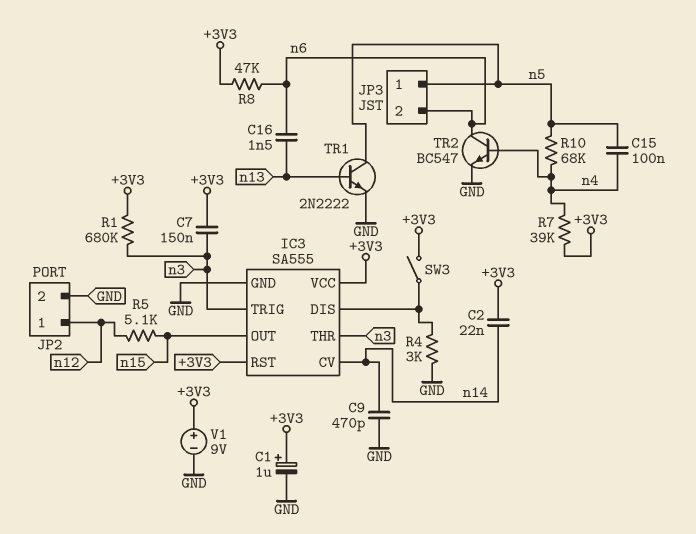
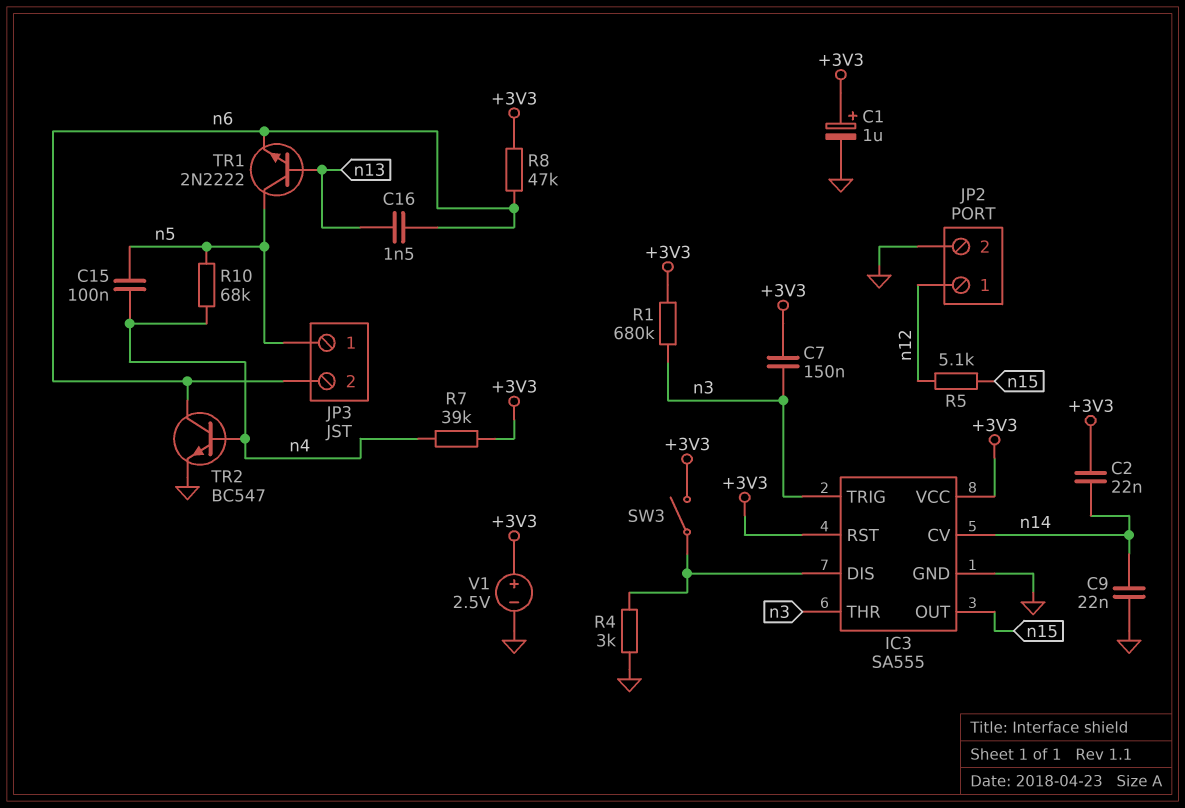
C9: 470pF (GND, n14) -> 22nF (GND, n14)
TR1: NPN 2N2222 (B n13, C n5, E GND) -> NPN 2N2222 (B n13, C n5, E n6)
V1: 9V (plus +3V3, minus GND) -> 2.5V (plus +3V3, minus GND)

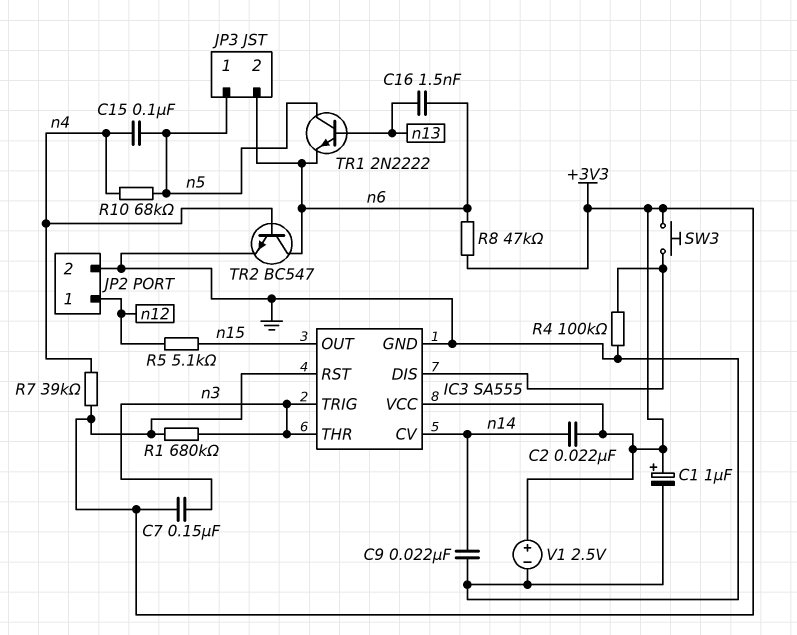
R4: 3k (GND, IC3/DIS) -> 100k (GND, IC3/DIS)
SW3: switch (+3V3, IC3/DIS) -> button (+3V3, IC3/DIS)

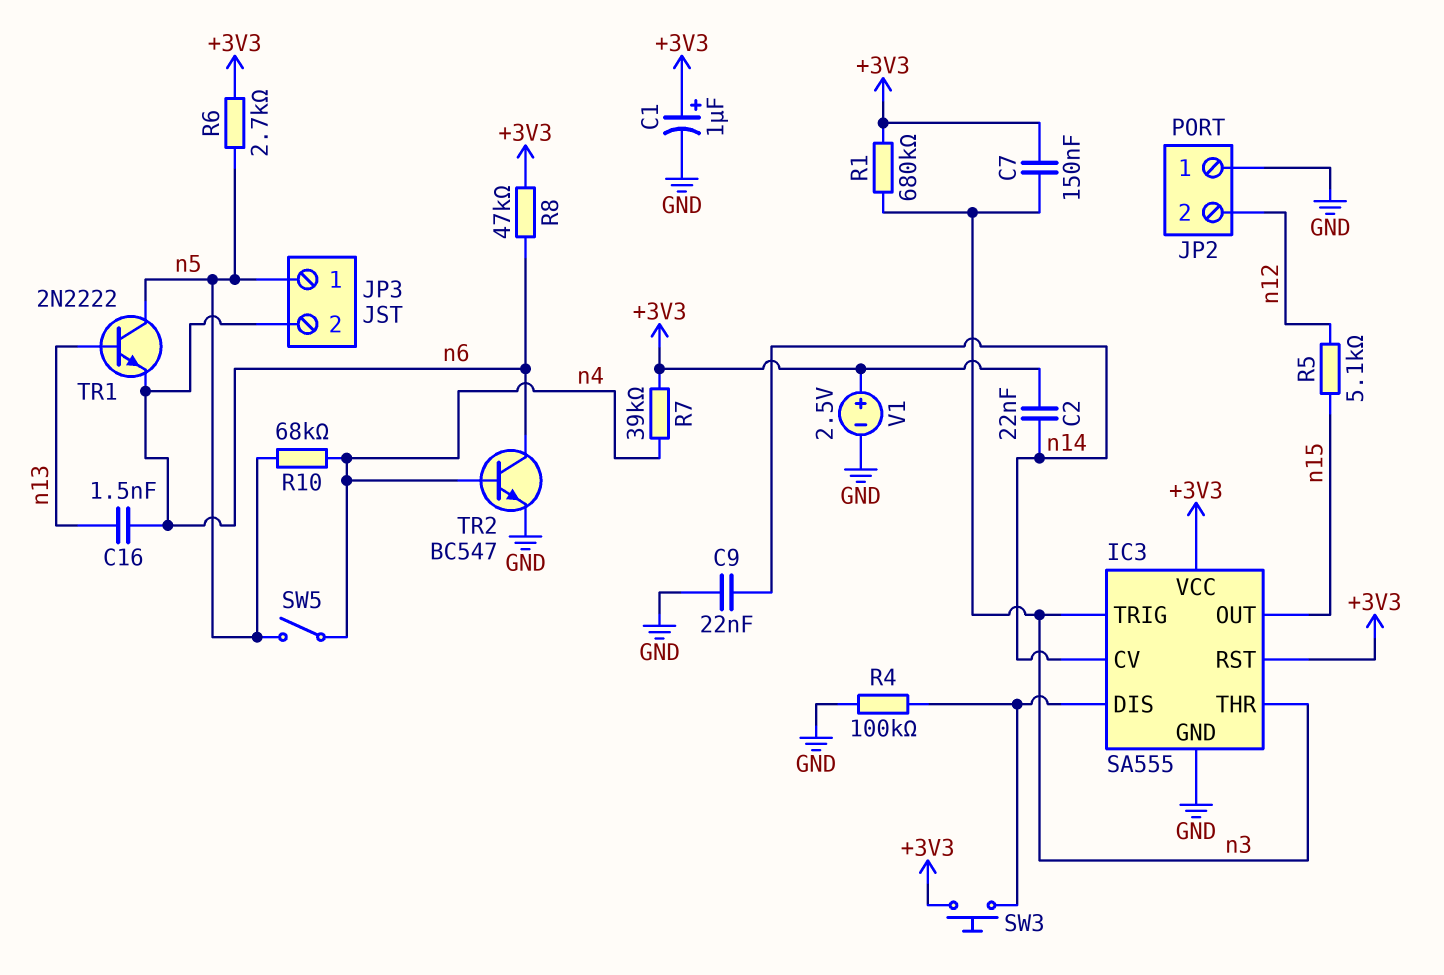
C15: 100nF (n4, n5) -> none
JP2 pin 1: n12 -> GND
JP2 pin 2: GND -> n12
R6: none -> 2.7k (+3V3, n5)
SW5: none -> switch (n4, n5)

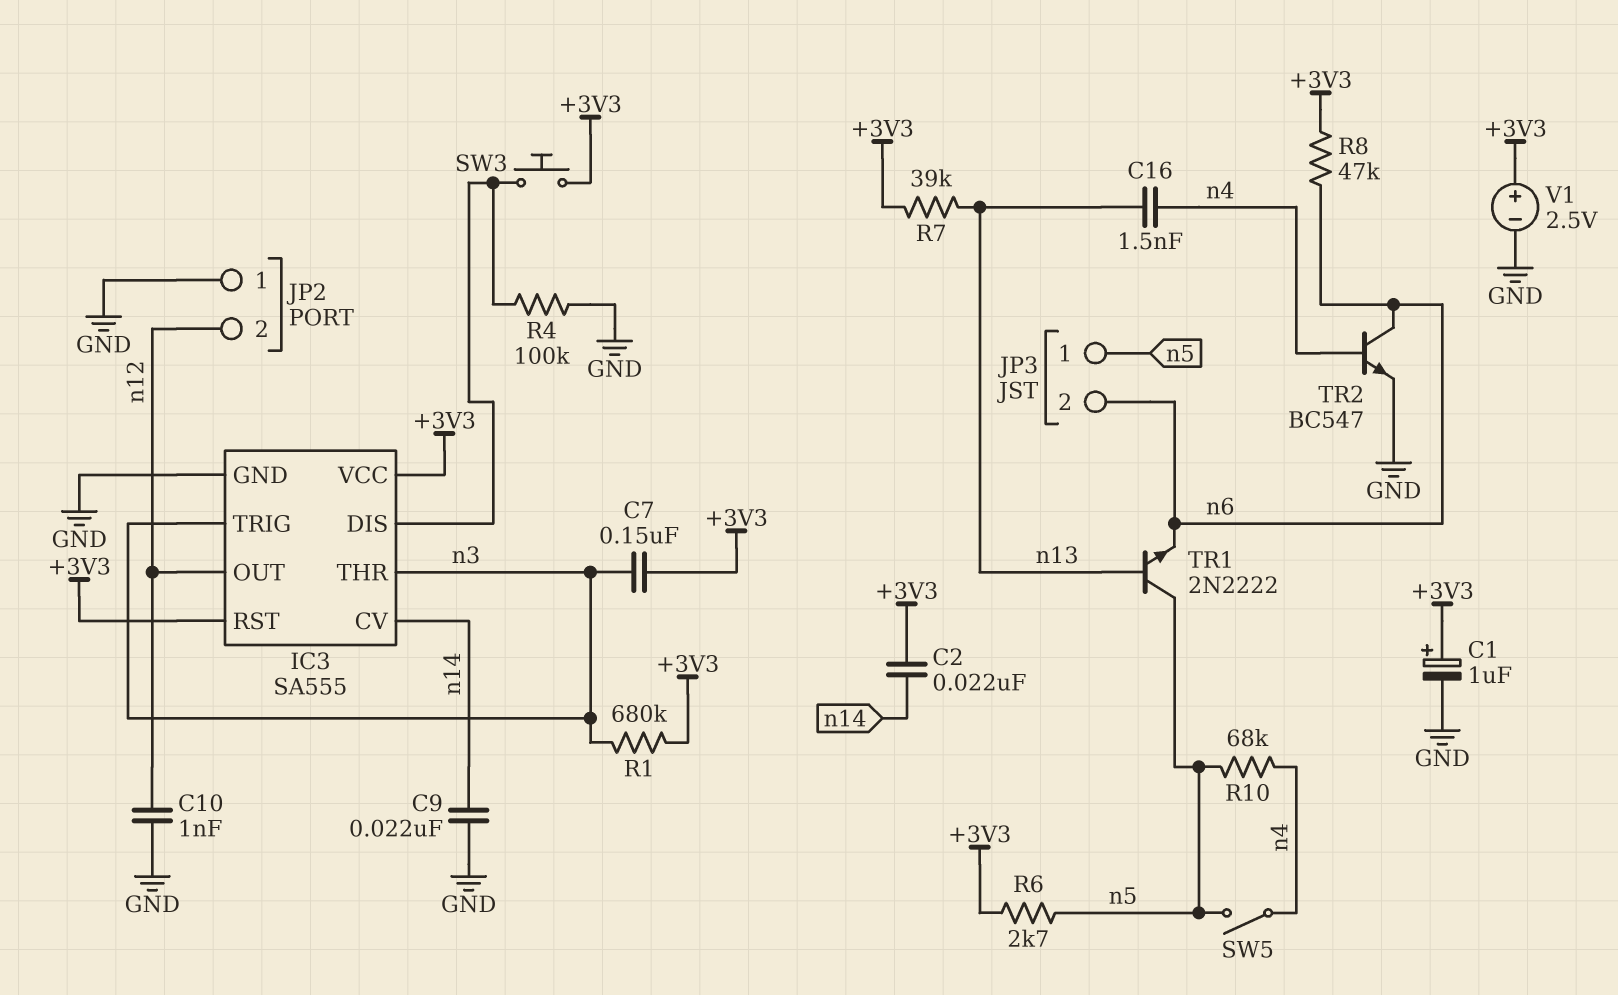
C10: none -> 1nF (GND, n12)
C16: 1.5nF (n6, n13) -> 1.5nF (n4, n13)
IC3 pin OUT: n15 -> n12
R5: 5.1k (n12, n15) -> none
R7: 39k (+3V3, n4) -> 39k (+3V3, n13)

